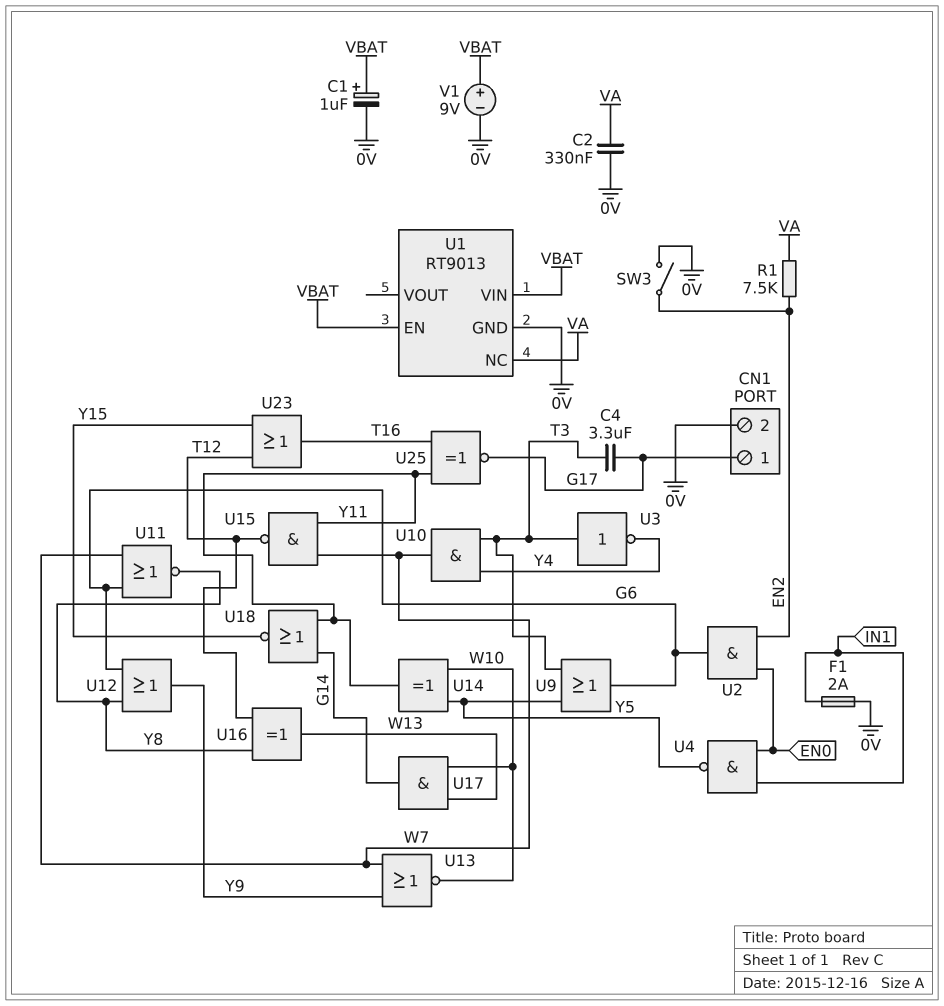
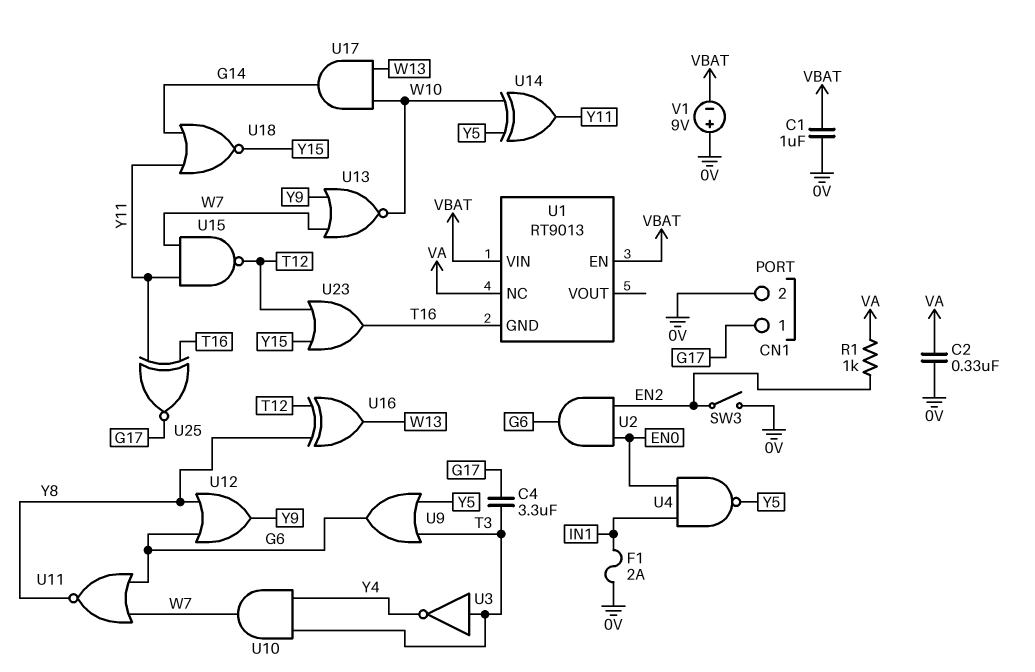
C1: 1uF (plus VBAT, minus 0V) -> 1uF (0V, VBAT)
R1: 7.5k (EN2, VA) -> 1k (EN2, VA)
U1 pin GND: 0V -> T16
V1: 9V (plus VBAT, minus 0V) -> 9V (plus 0V, minus VBAT)

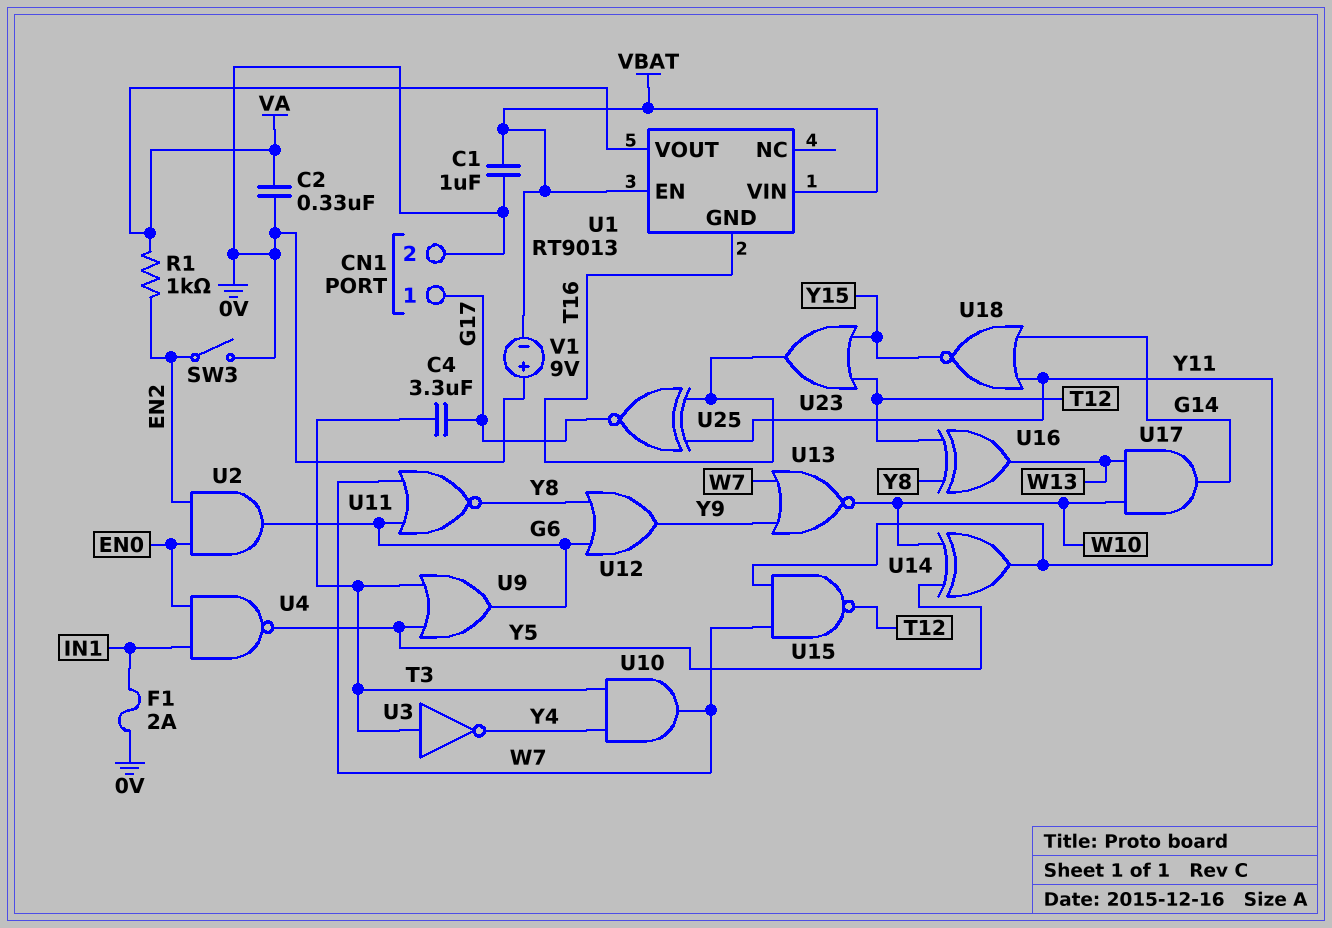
U1 pin NC: VA -> none
U1 pin VOUT: none -> VA

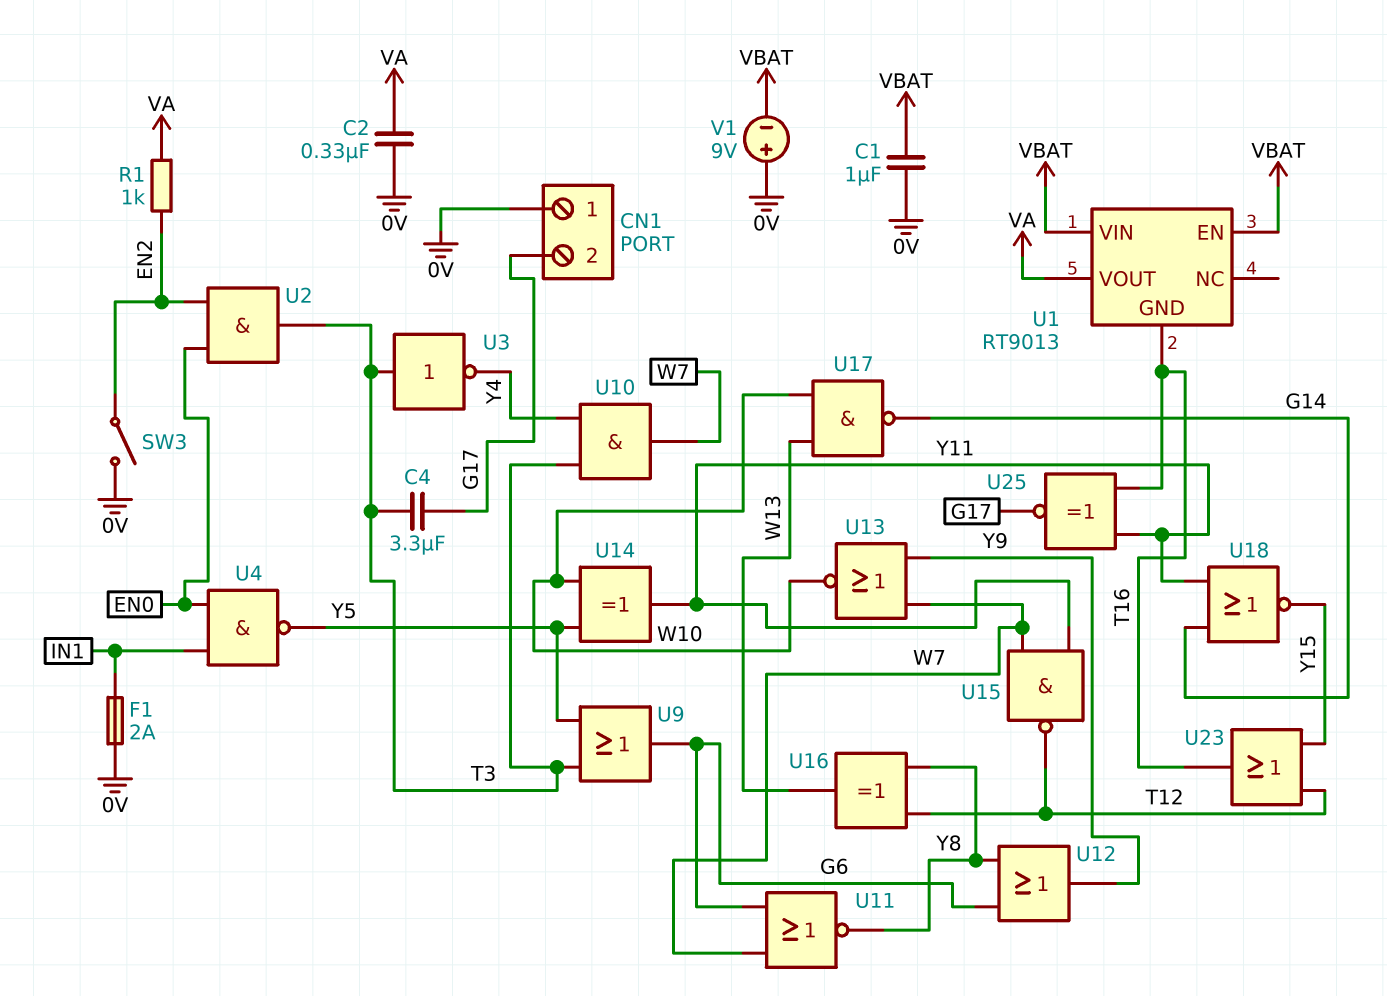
CN1 pin 1: G17 -> 0V
CN1 pin 2: 0V -> G17
U2: AND (in EN0, in EN2, out G6) -> AND (in EN0, in EN2, out T3)
U17: AND (in W10, in W13, out G14) -> NAND (in W10, in W13, out G14)

